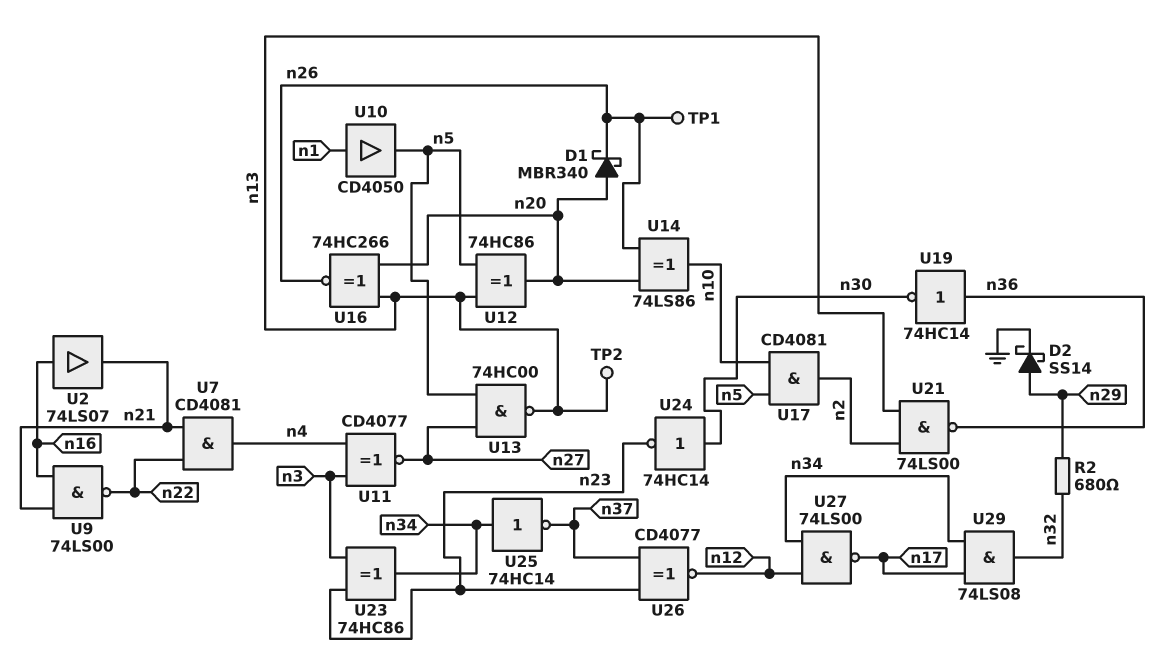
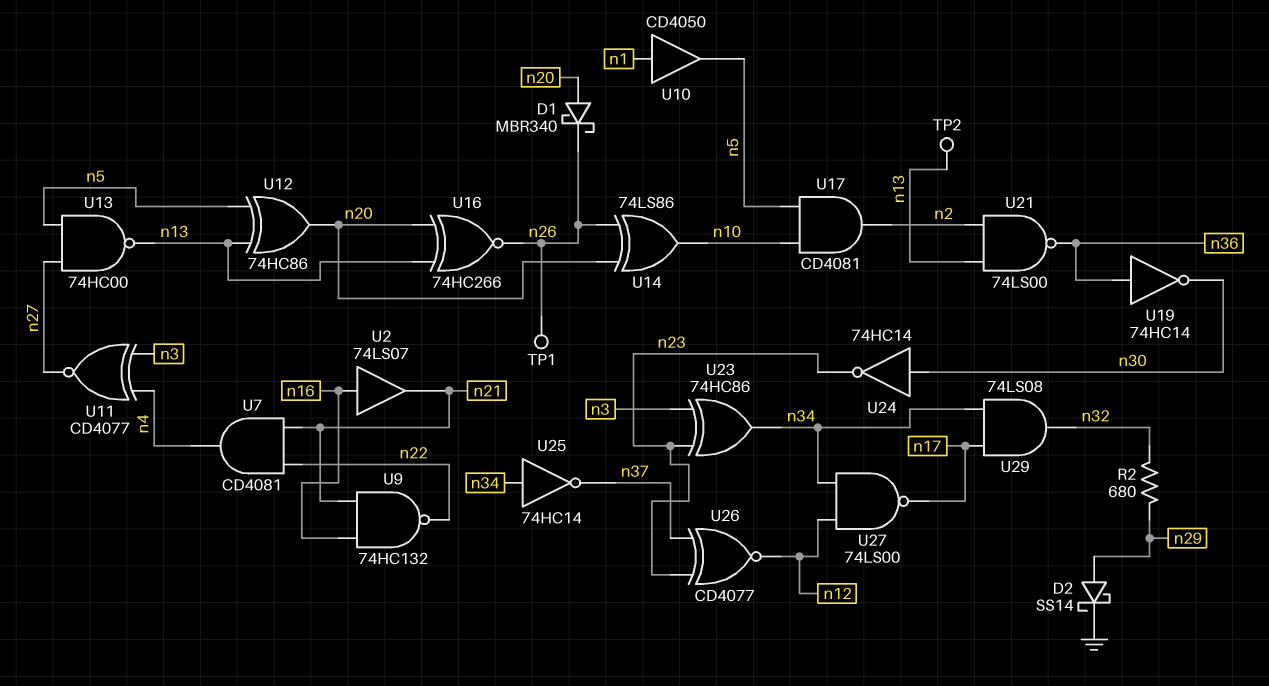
U9: NAND 74LS00 (in n16, in n21, out n22) -> NAND 74HC132 (in n16, in n21, out n22)

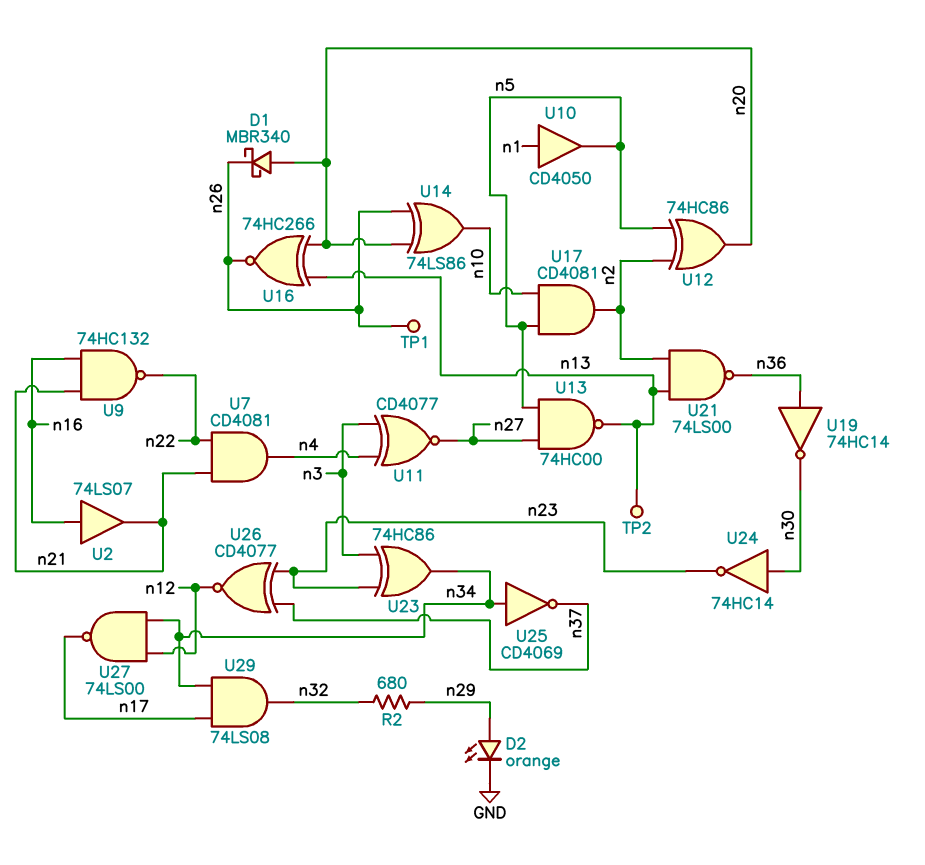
D2: schottky SS14 (A n29, K GND) -> LED orange (A n29, K GND)
U12: XOR 74HC86 (in n5, in n13, out n20) -> XOR 74HC86 (in n2, in n5, out n20)
U25: NOT 74HC14 (in n34, out n37) -> NOT CD4069 (in n34, out n37)

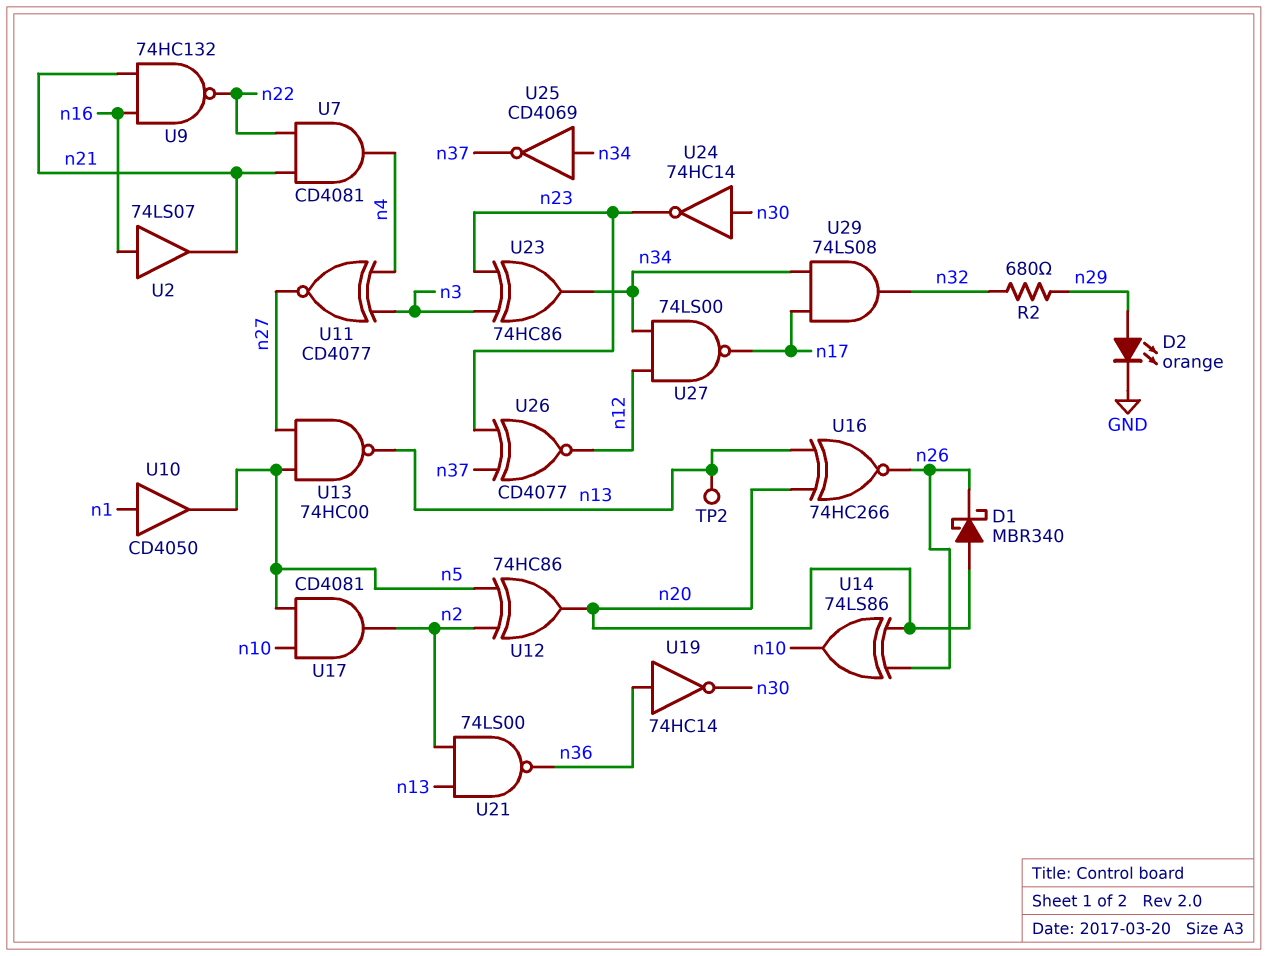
TP1: test point (n26) -> none

